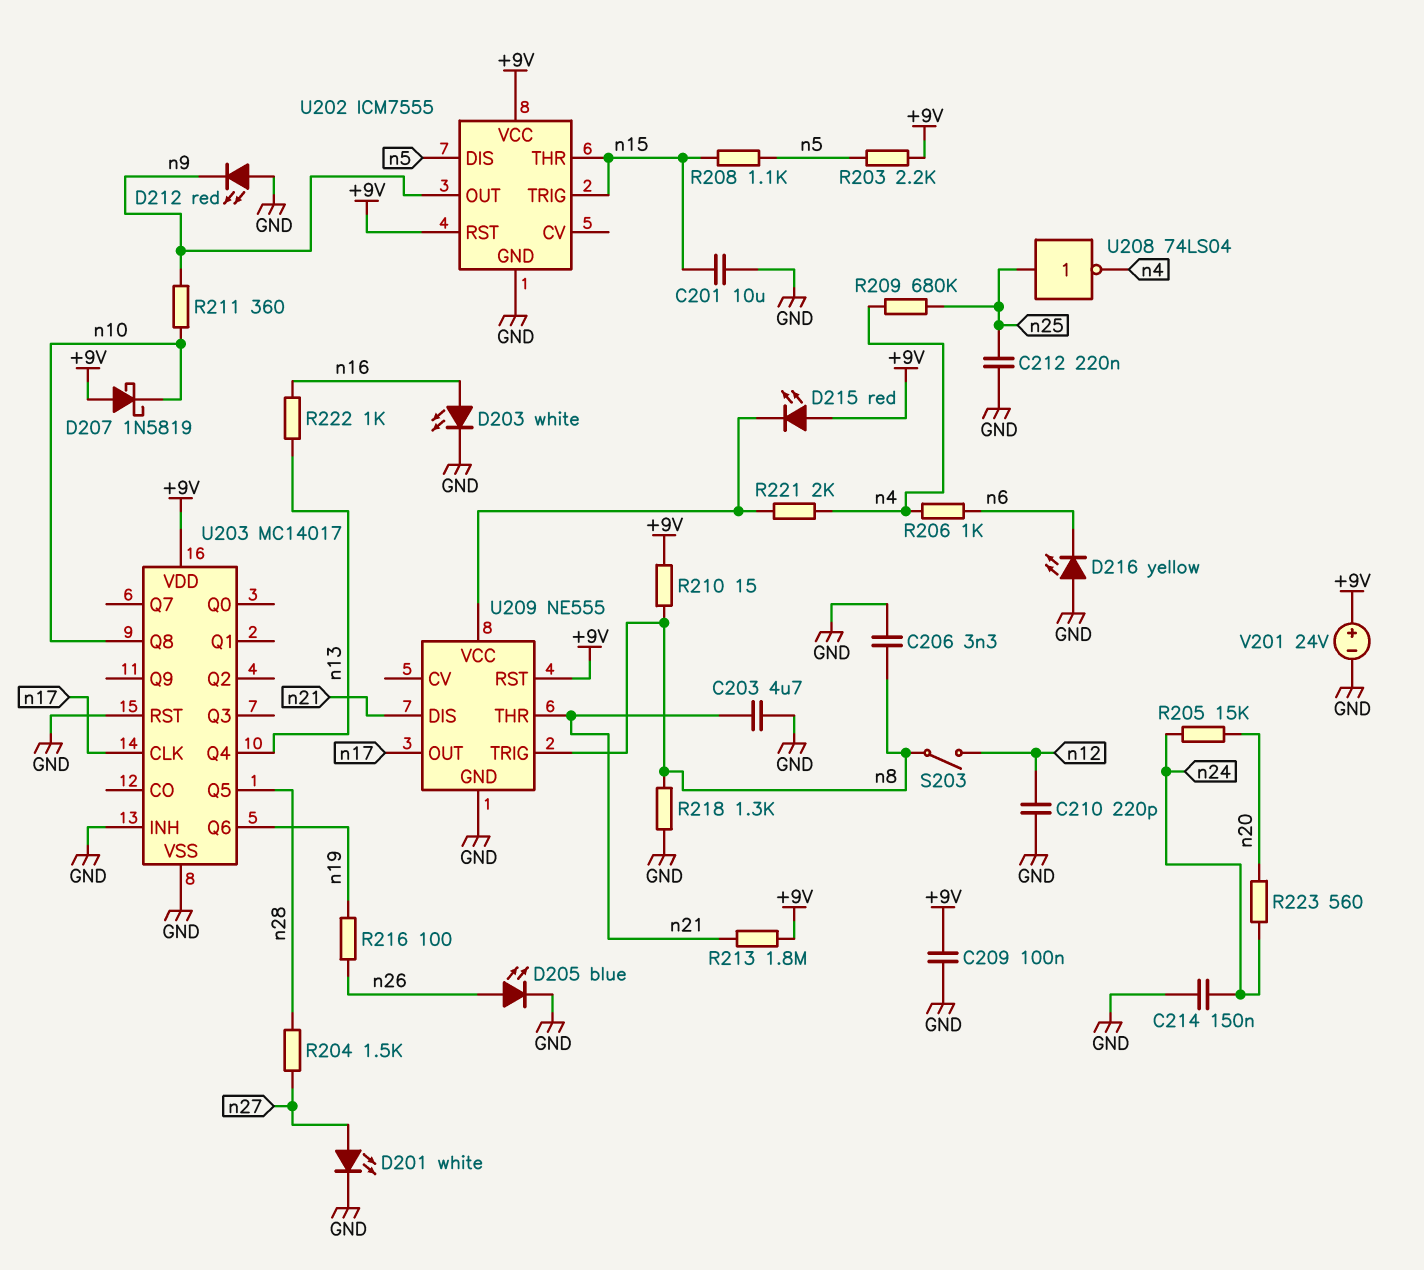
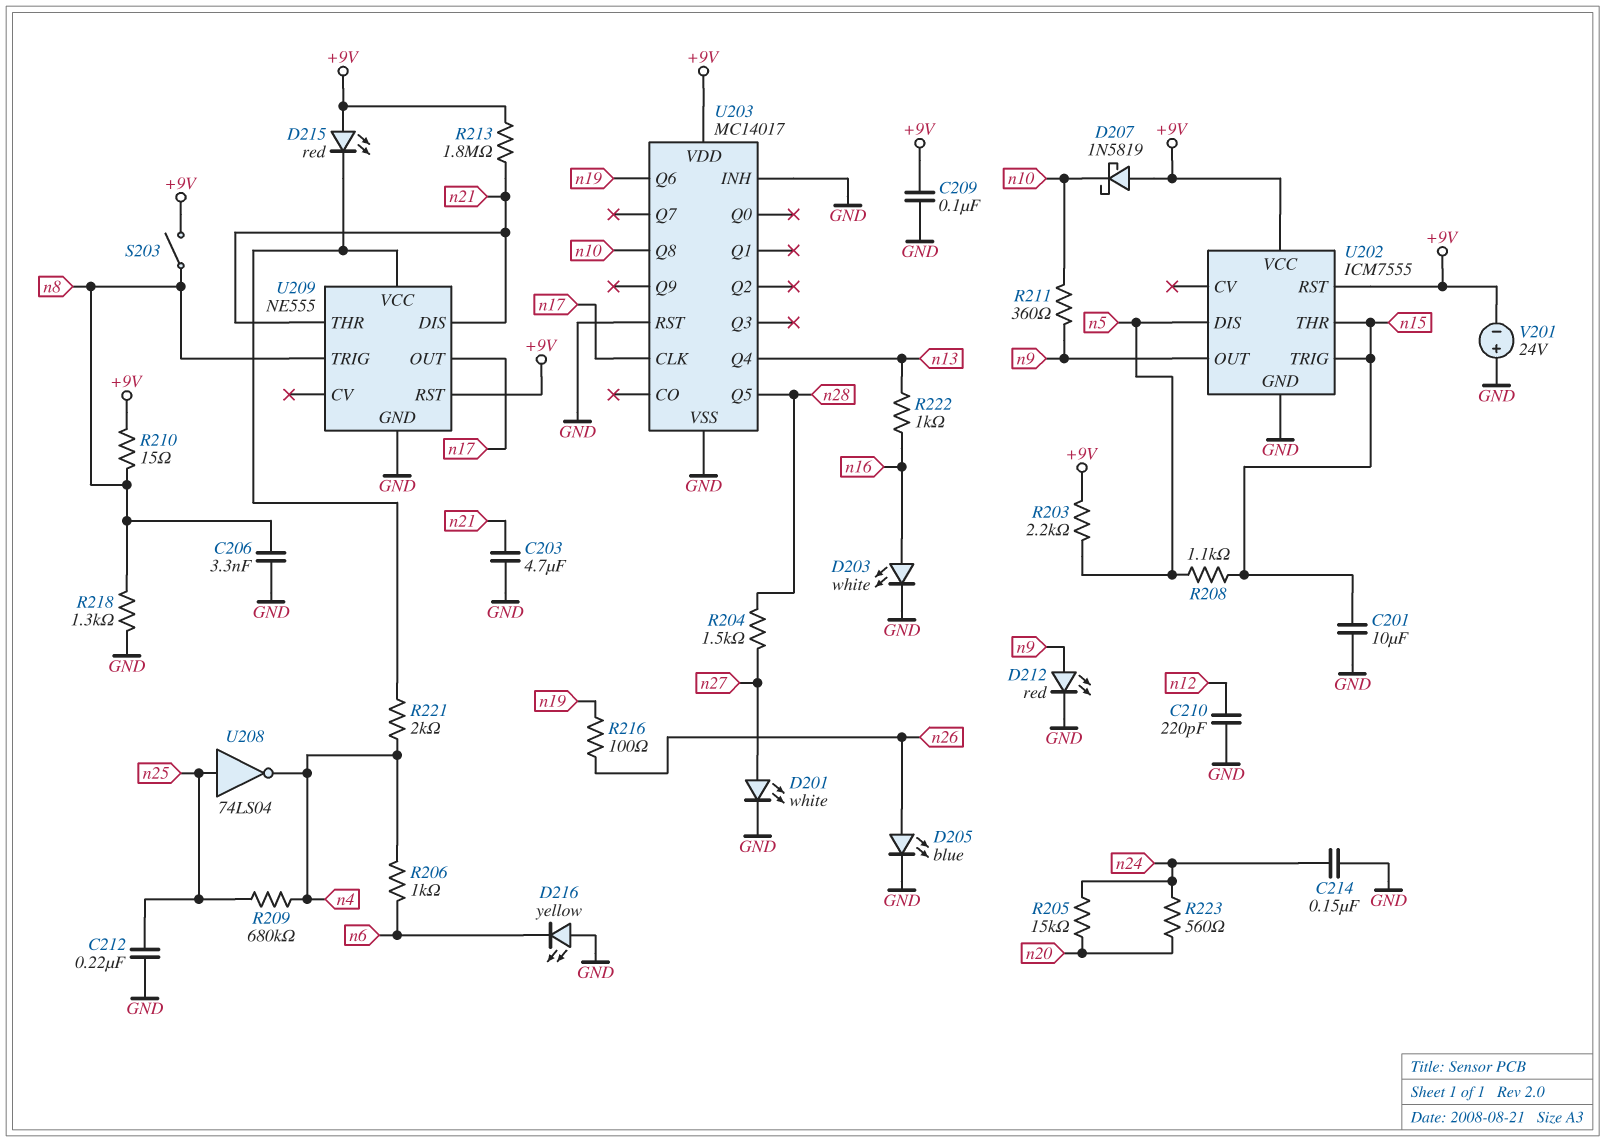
D212: LED red (A GND, K n9) -> LED red (A n9, K GND)
S203: switch (n8, n12) -> switch (+9V, n8)
V201: 24V (plus +9V, minus GND) -> 24V (plus GND, minus +9V)

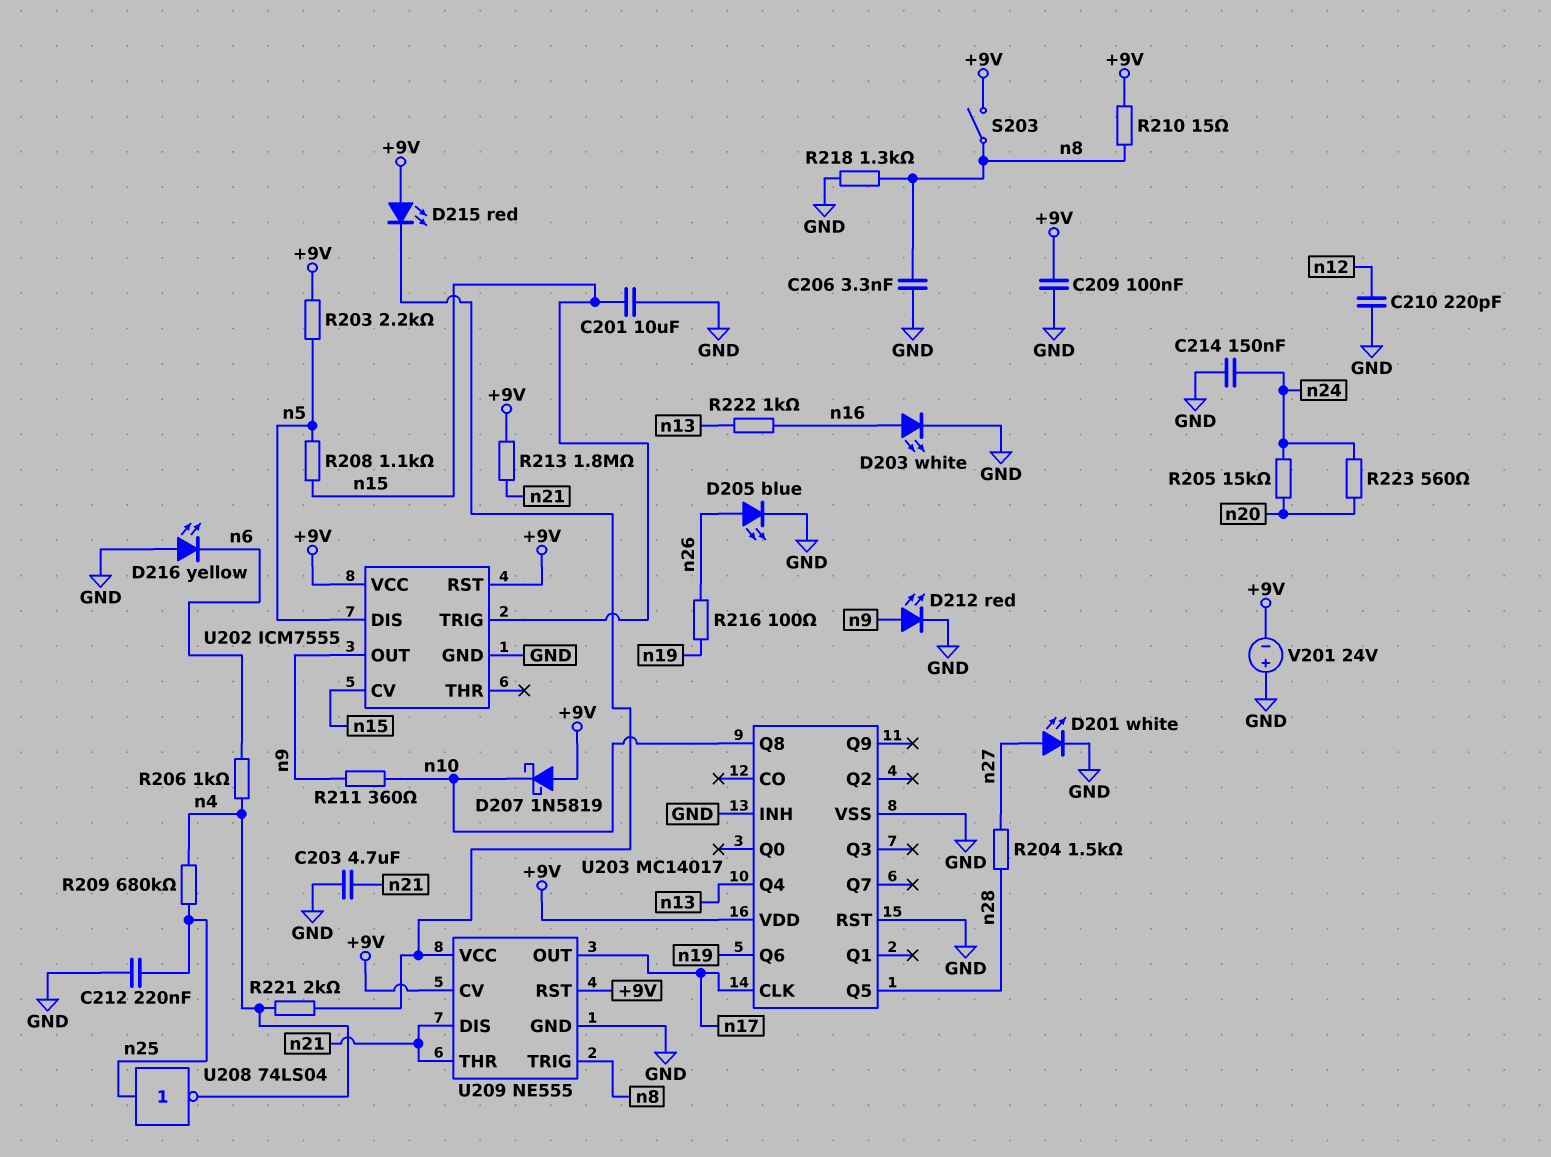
U202 pin CV: none -> n15
U202 pin THR: n15 -> none
U209 pin CV: none -> +9V

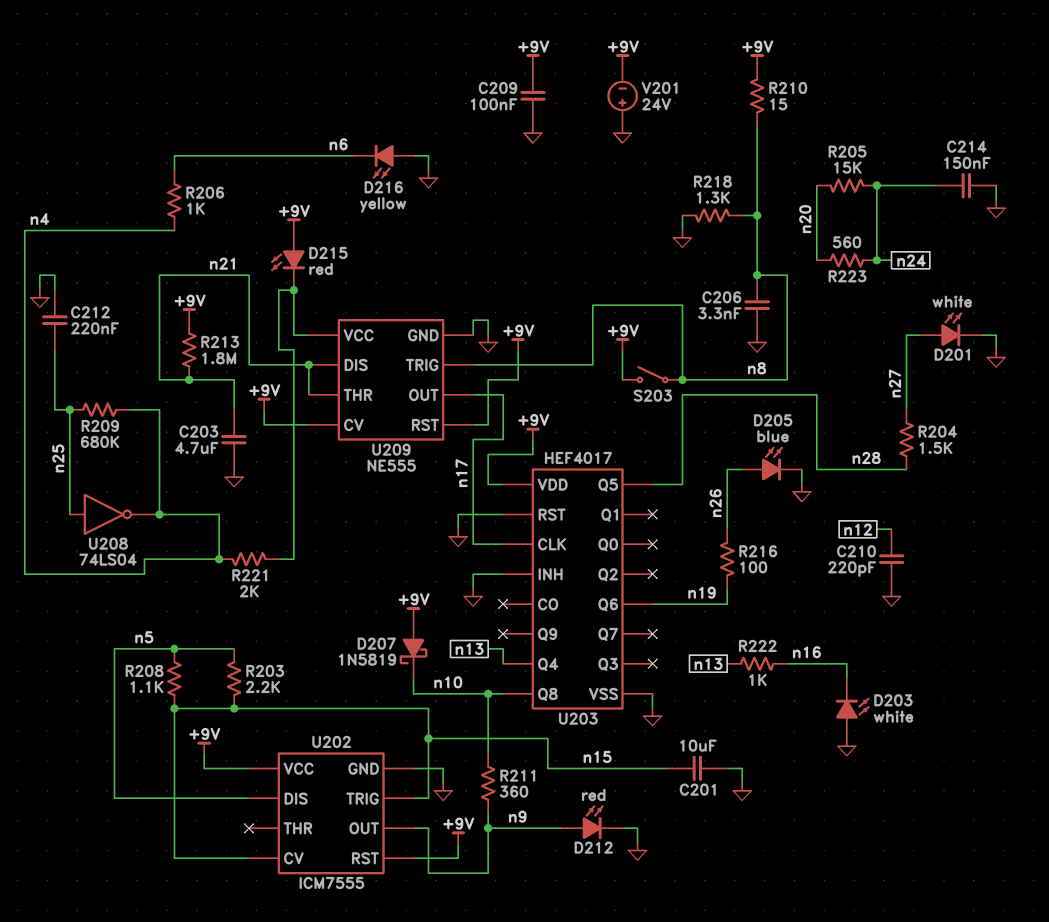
D203: LED white (A n16, K GND) -> LED white (A GND, K n16)
R203: 2.2k (+9V, n5) -> 2.2k (n5, n15)
U203: MC14017 -> HEF4017

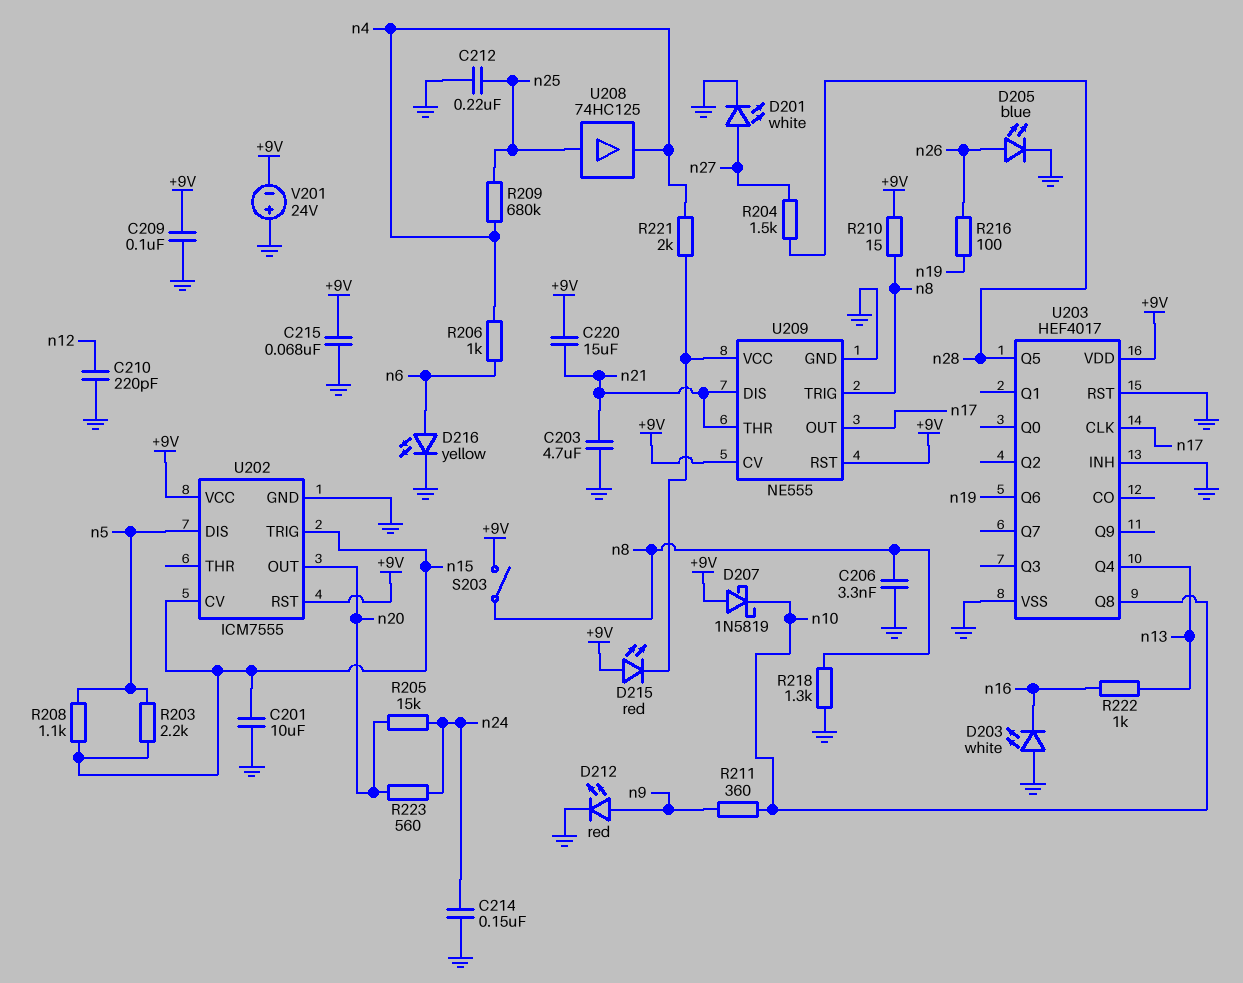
C215: none -> 68nF (+9V, GND)
C220: none -> 15uF (+9V, n21)
D216: LED yellow (A GND, K n6) -> LED yellow (A n6, K GND)
R213: 1.8M (+9V, n21) -> none
U202 pin OUT: n9 -> n20
U208: NOT 74LS04 (in n25, out n4) -> buffer 74HC125 (in n25, out n4)

